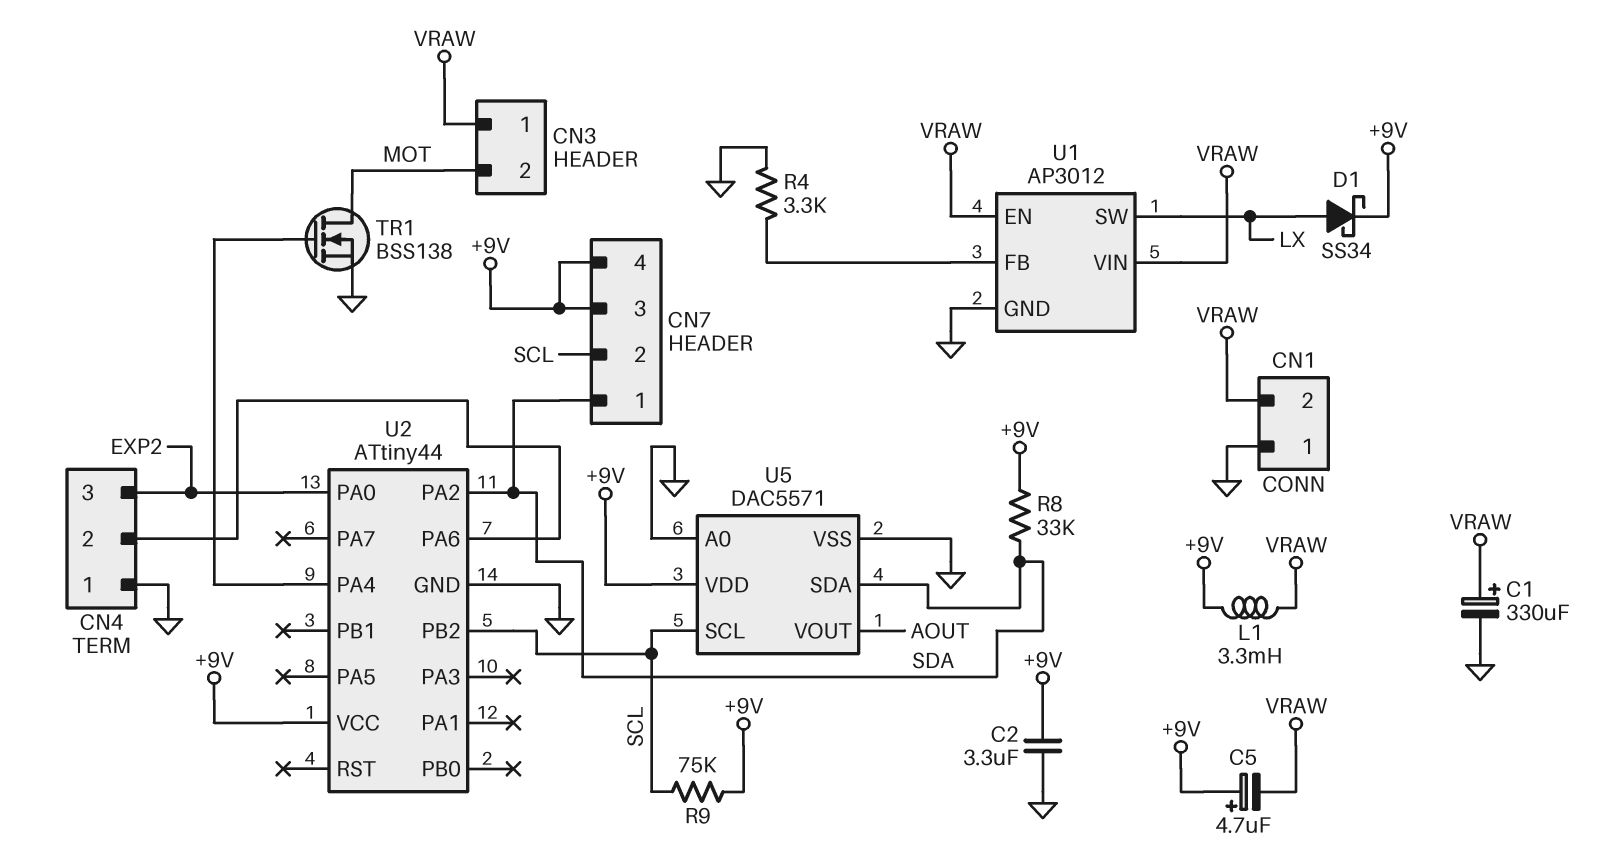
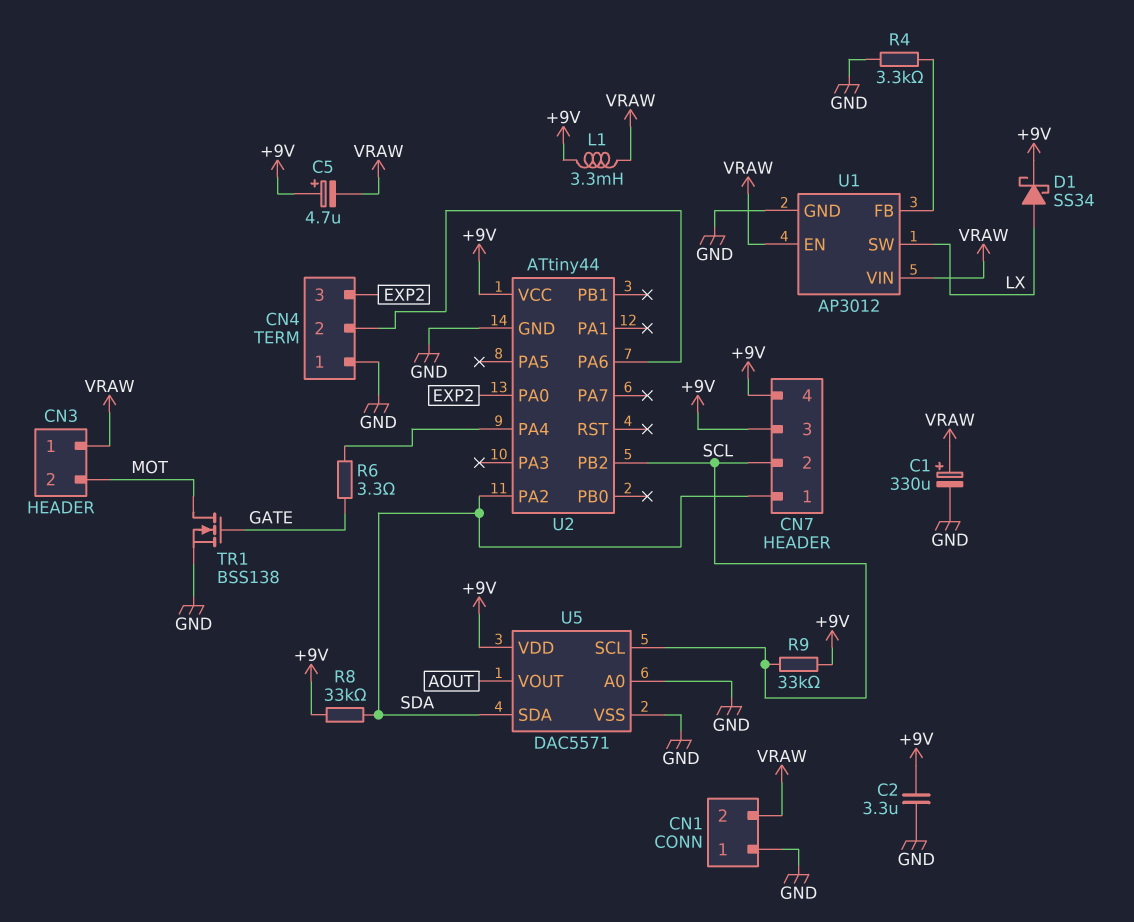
R6: none -> 3.3 (GATE, U2/PA4)
R9: 75k (+9V, SCL) -> 33k (+9V, SCL)
TR1: NMOS BSS138 (G U2/PA4, D MOT, S GND) -> NMOS BSS138 (G GATE, D MOT, S GND)

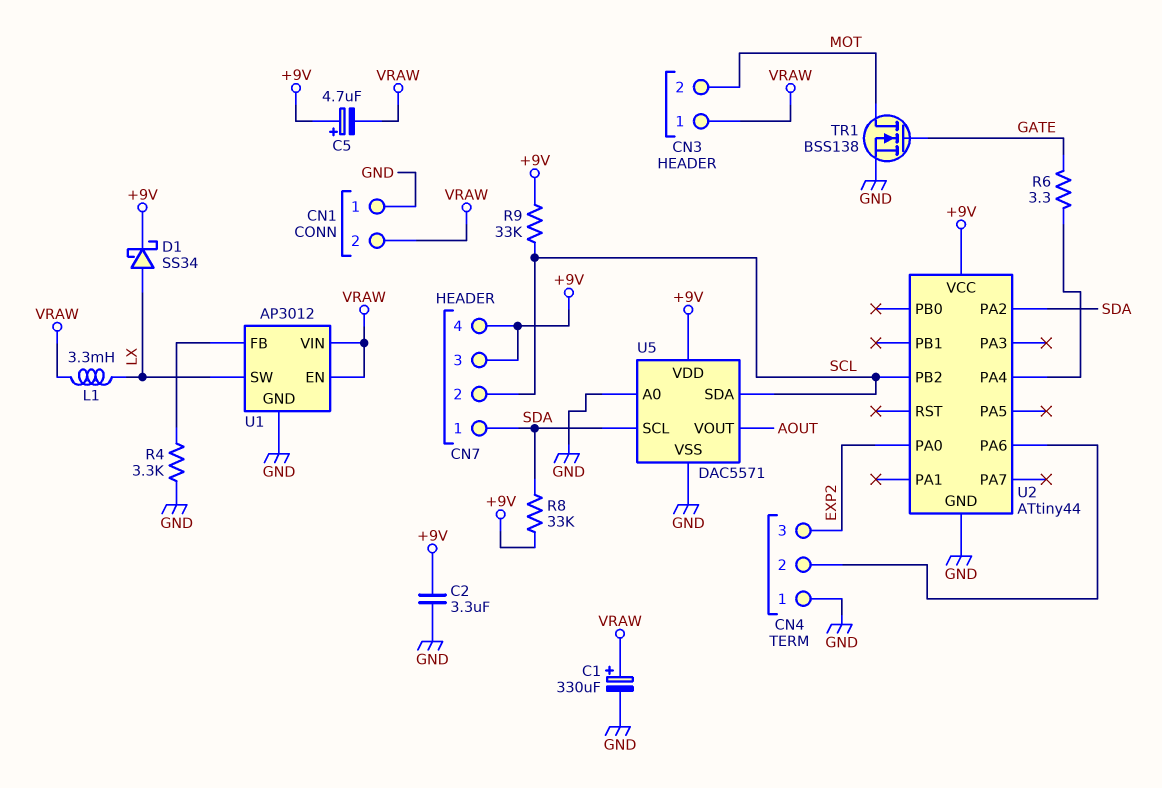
L1: 3.3mH (+9V, VRAW) -> 3.3mH (LX, VRAW)
U5 pin SCL: SCL -> SDA
U5 pin SDA: SDA -> SCL

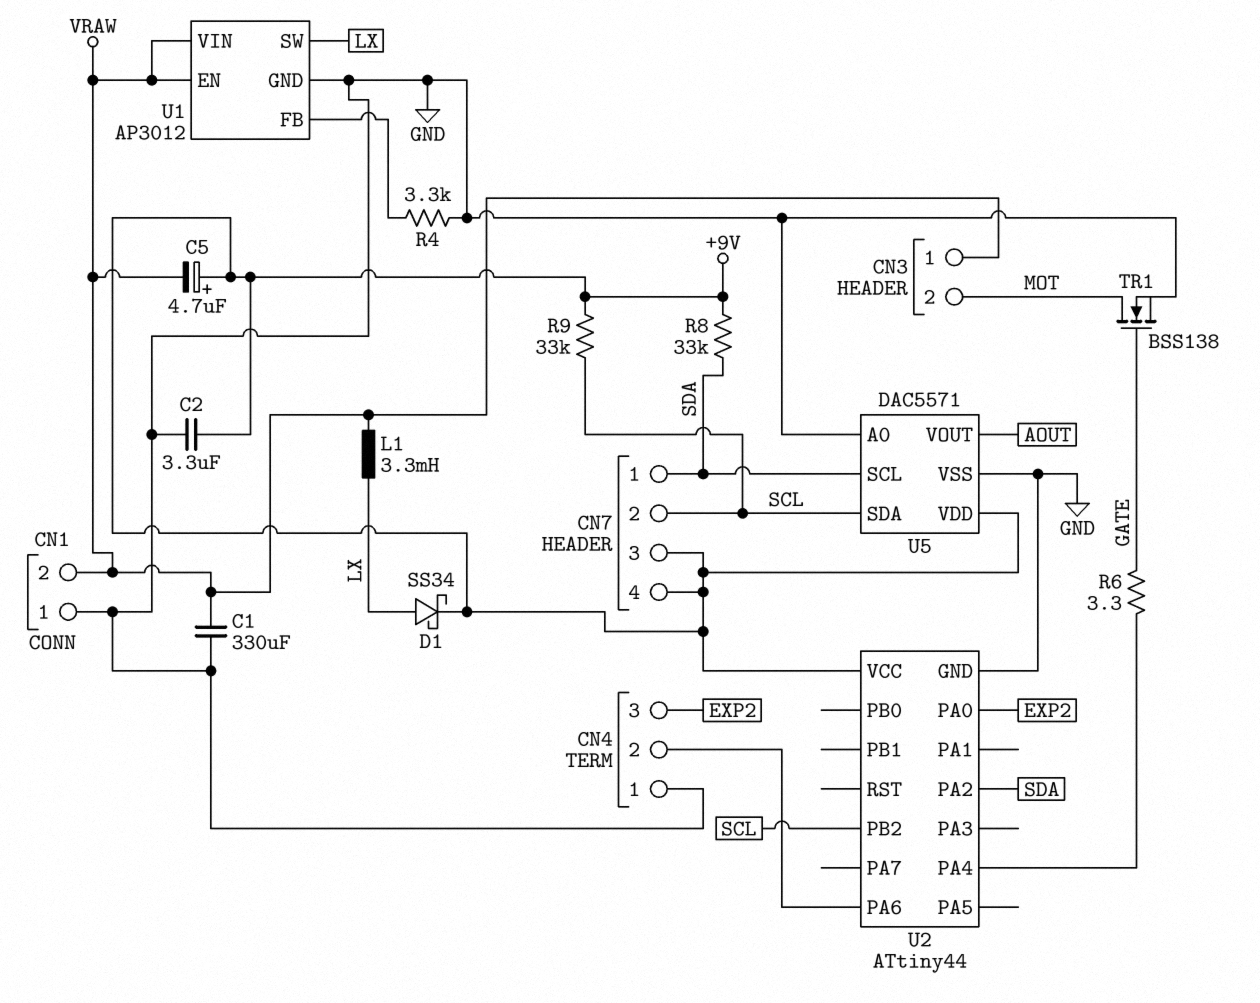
C1: 330uF (plus VRAW, minus GND) -> 330uF (GND, VRAW)

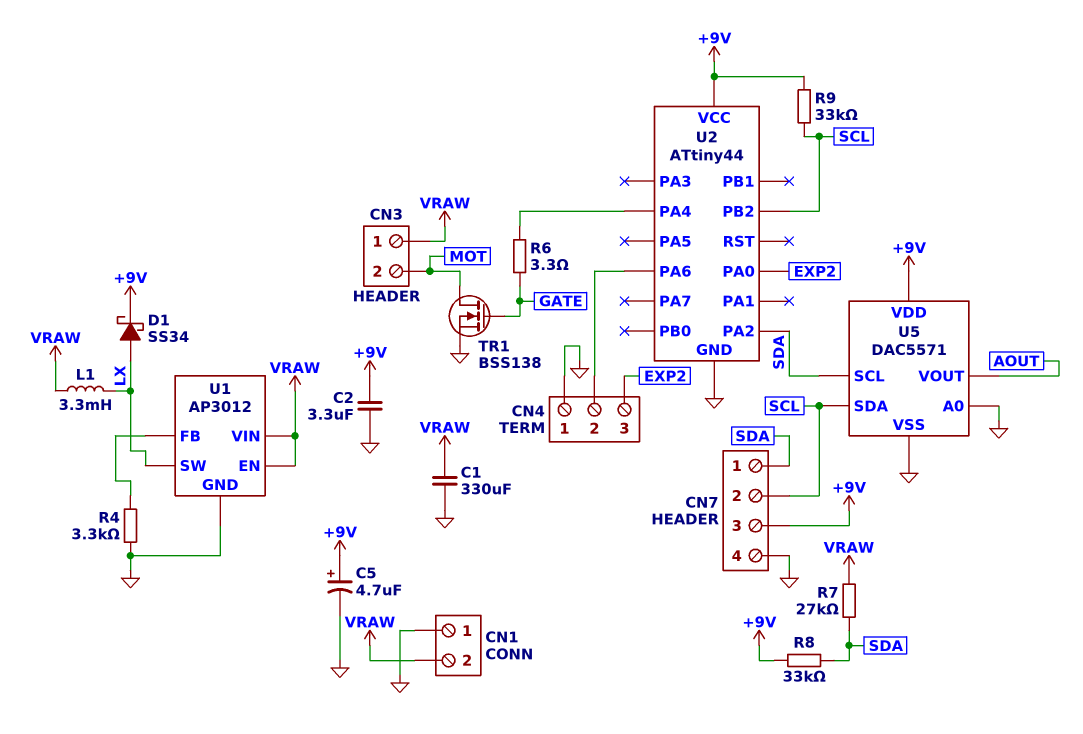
C5: 4.7uF (plus +9V, minus VRAW) -> 4.7uF (plus +9V, minus GND)
CN7 pin 4: +9V -> GND
R7: none -> 27k (SDA, VRAW)

